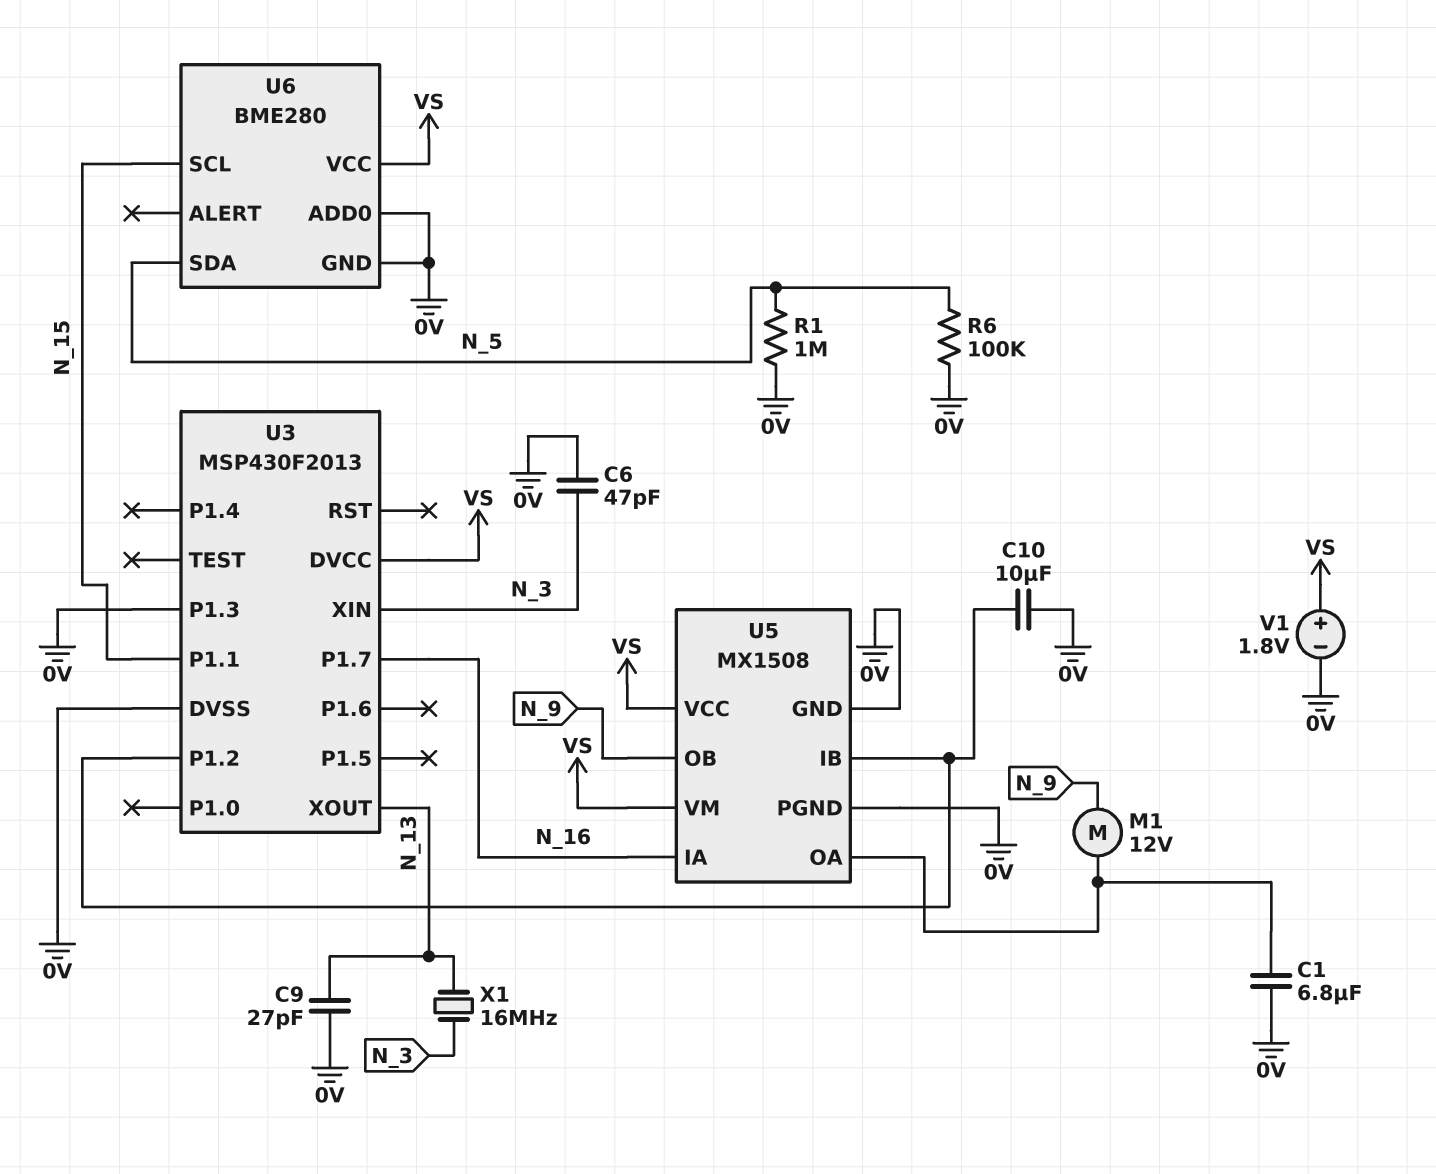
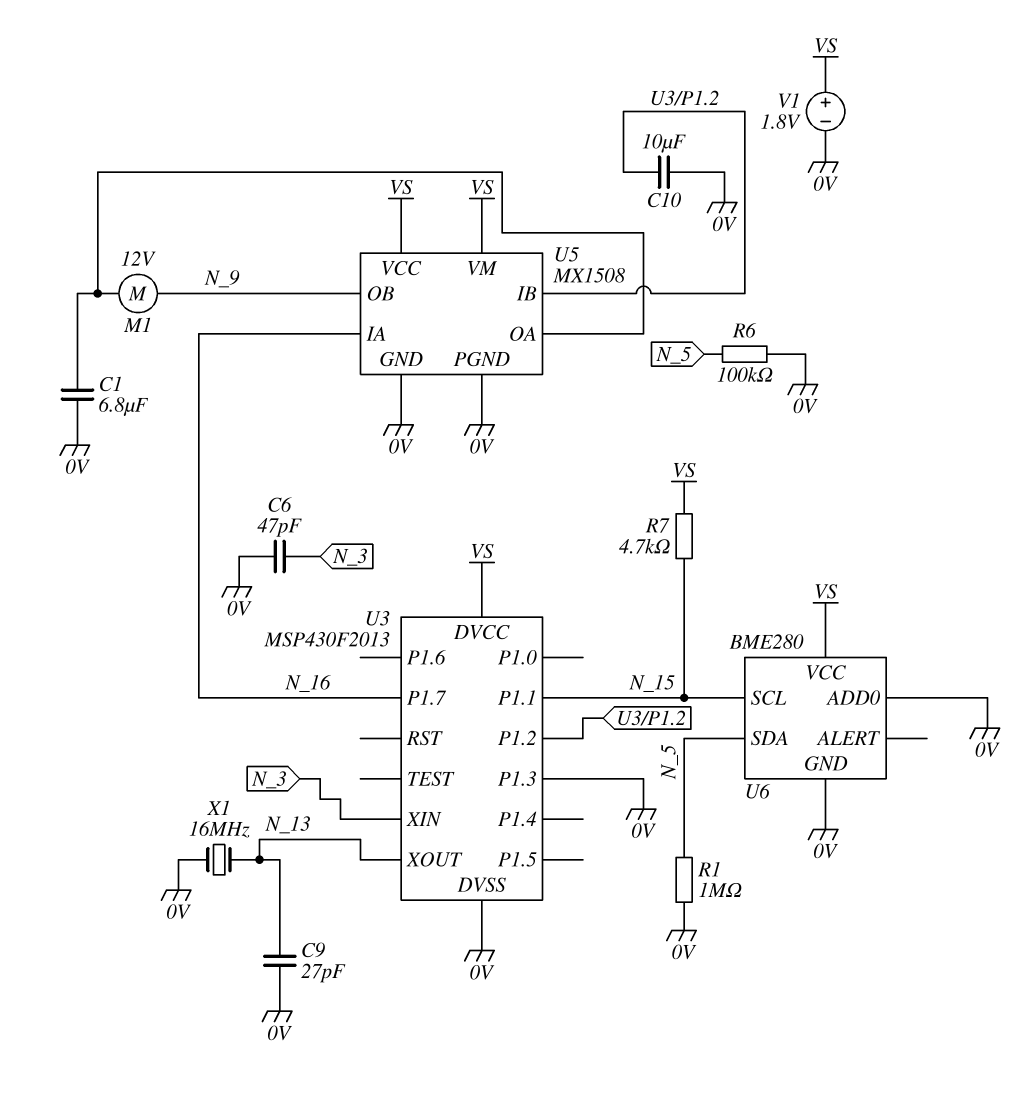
R7: none -> 4.7k (N_15, VS)
X1: 16MHz (N_3, N_13) -> 16MHz (0V, N_13)

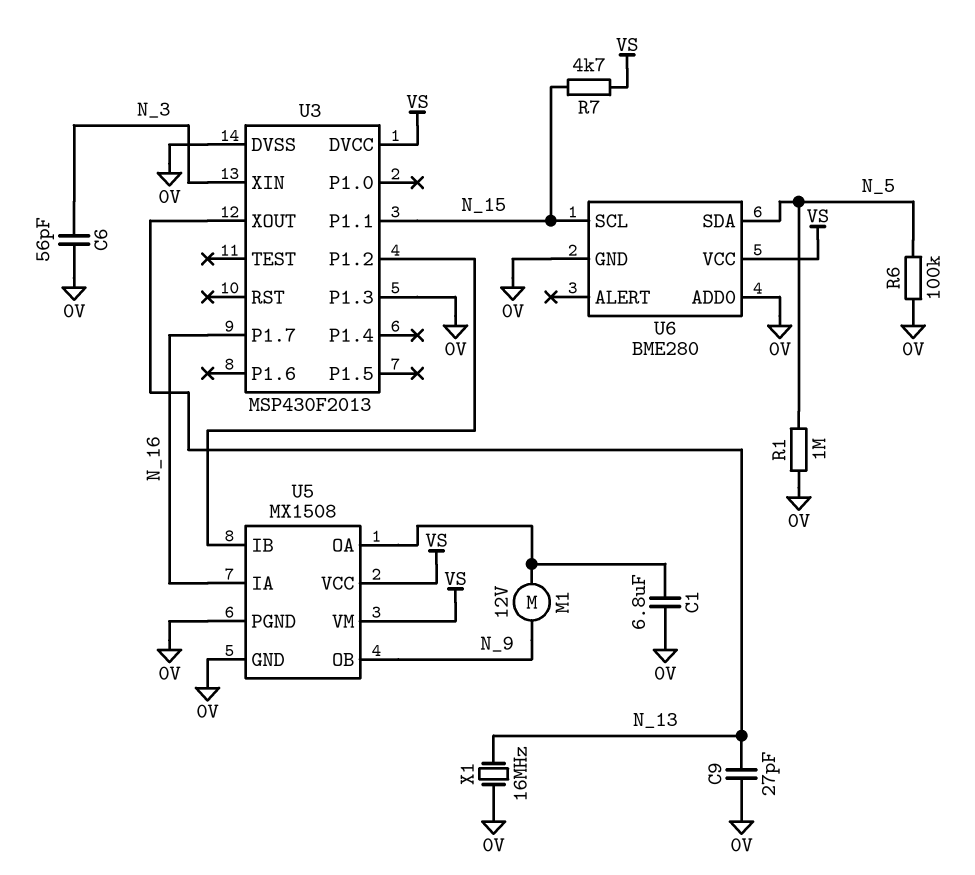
C6: 47pF (0V, N_3) -> 56pF (0V, N_3)
C10: 10uF (0V, U3/P1.2) -> none
V1: 1.8V (plus VS, minus 0V) -> none

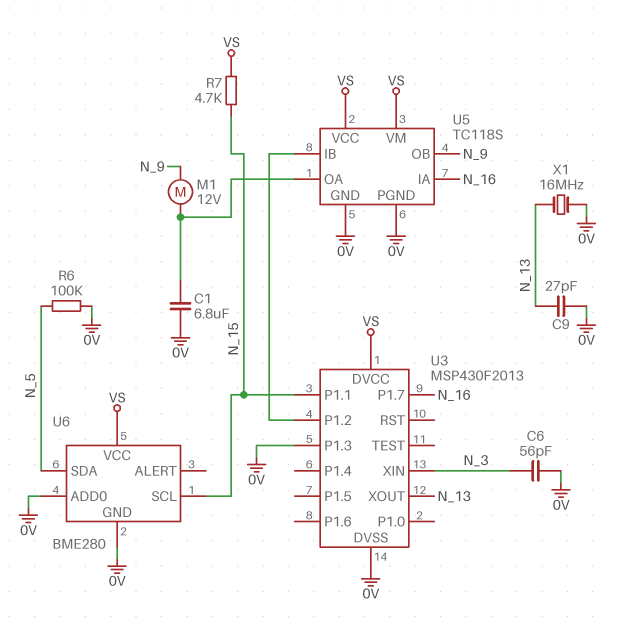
R1: 1M (0V, N_5) -> none
U5: MX1508 -> TC118S

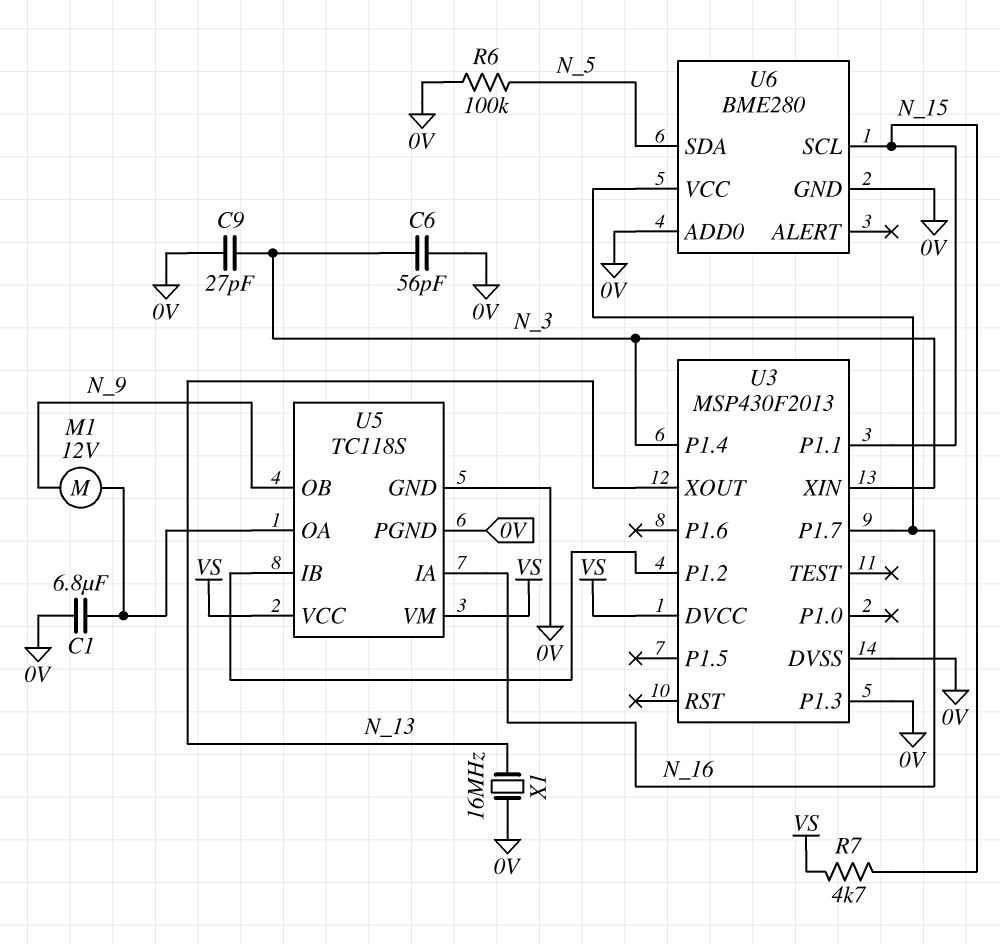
C9: 27pF (0V, N_13) -> 27pF (0V, N_3)
U3 pin P1.4: none -> N_3
U6 pin VCC: VS -> N_16

